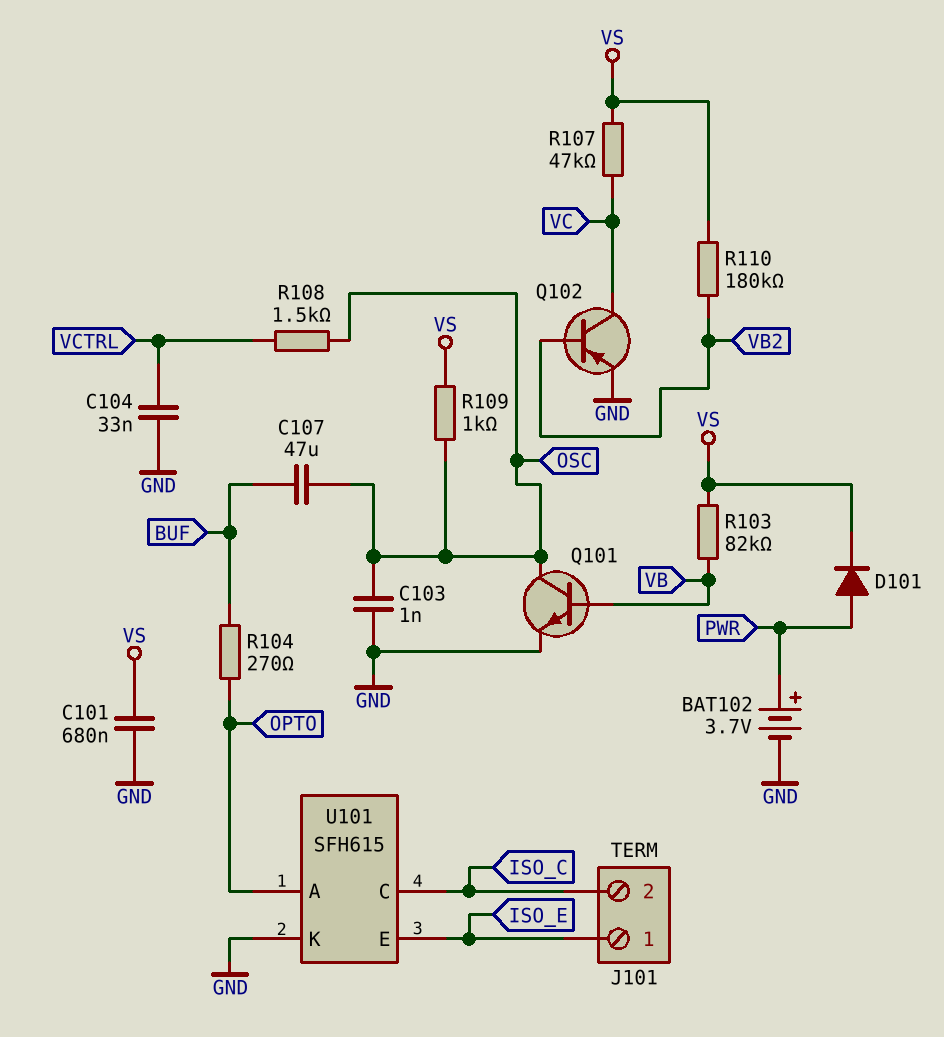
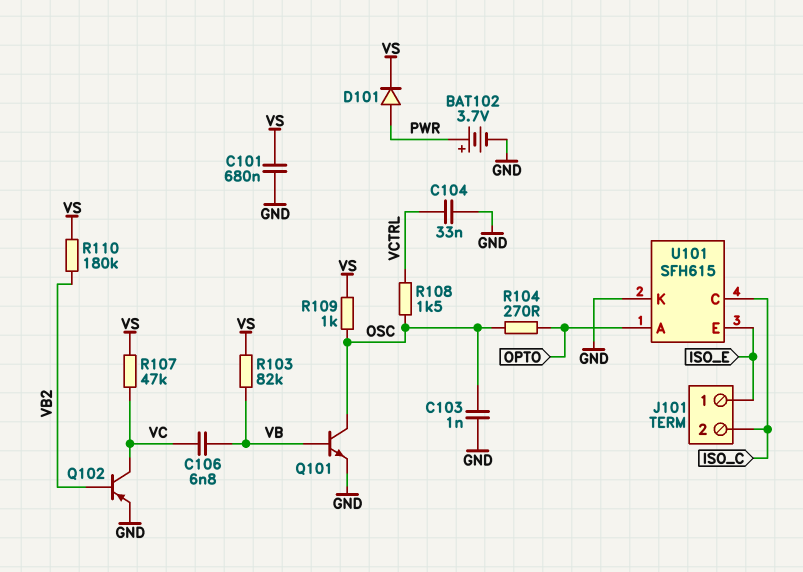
C106: none -> 6.8nF (VB, VC)
C107: 47uF (BUF, OSC) -> none
R104: 270 (BUF, OPTO) -> 270 (OPTO, OSC)

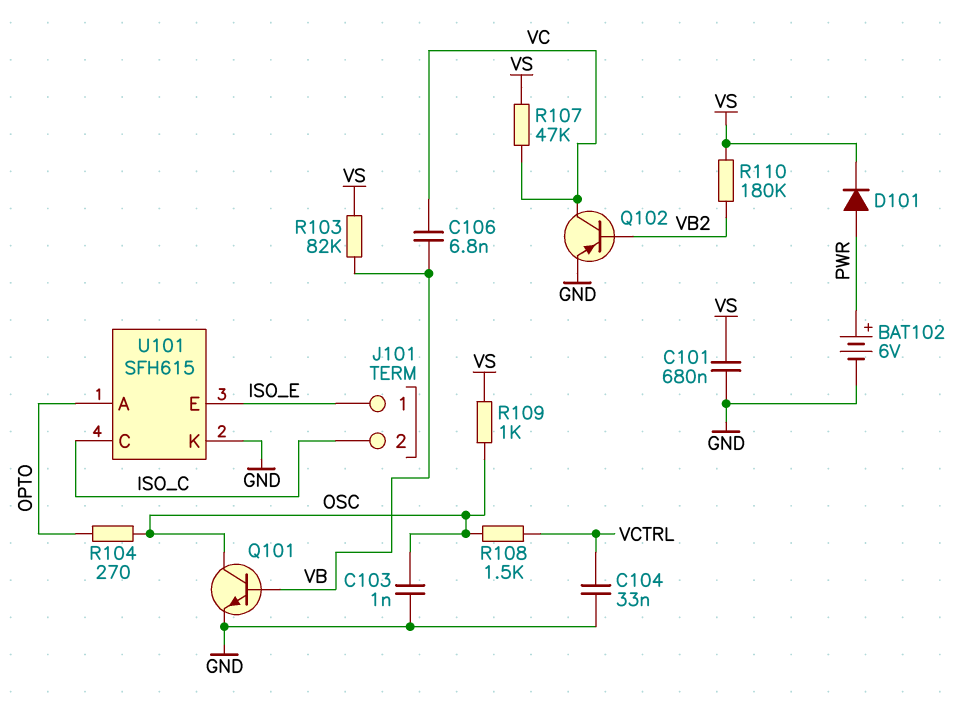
BAT102: 3.7V (plus PWR, minus GND) -> 6V (plus PWR, minus GND)

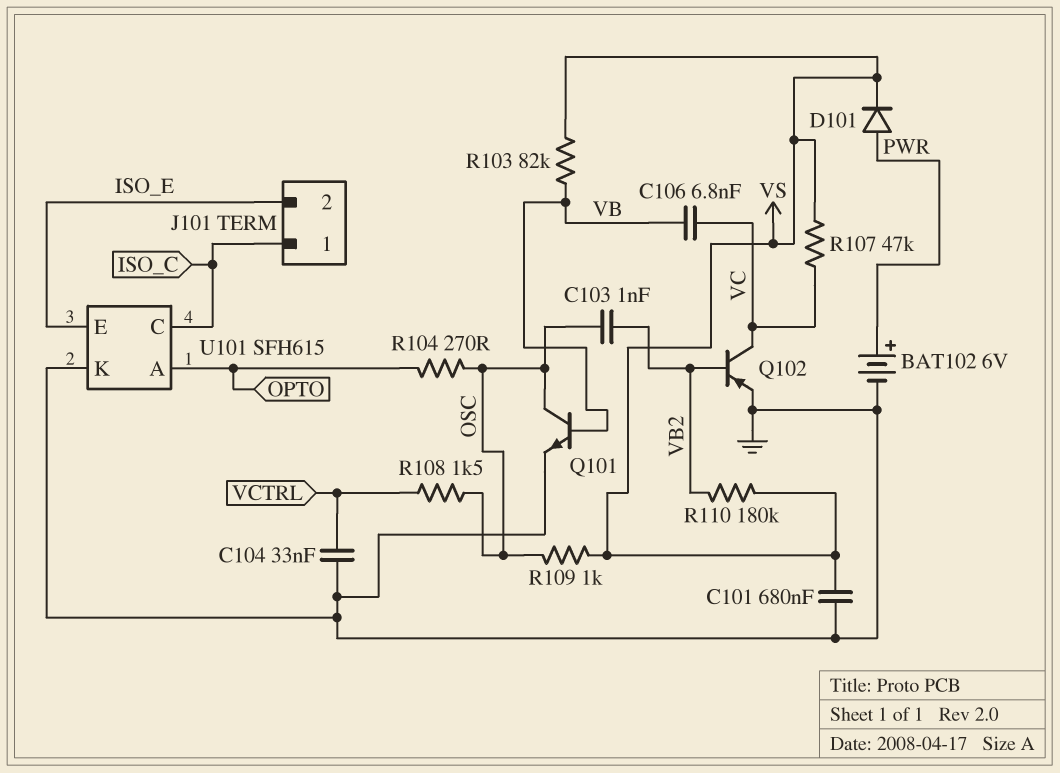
C103: 1nF (GND, OSC) -> 1nF (OSC, VB2)
J101 pin 1: ISO_E -> ISO_C
J101 pin 2: ISO_C -> ISO_E

